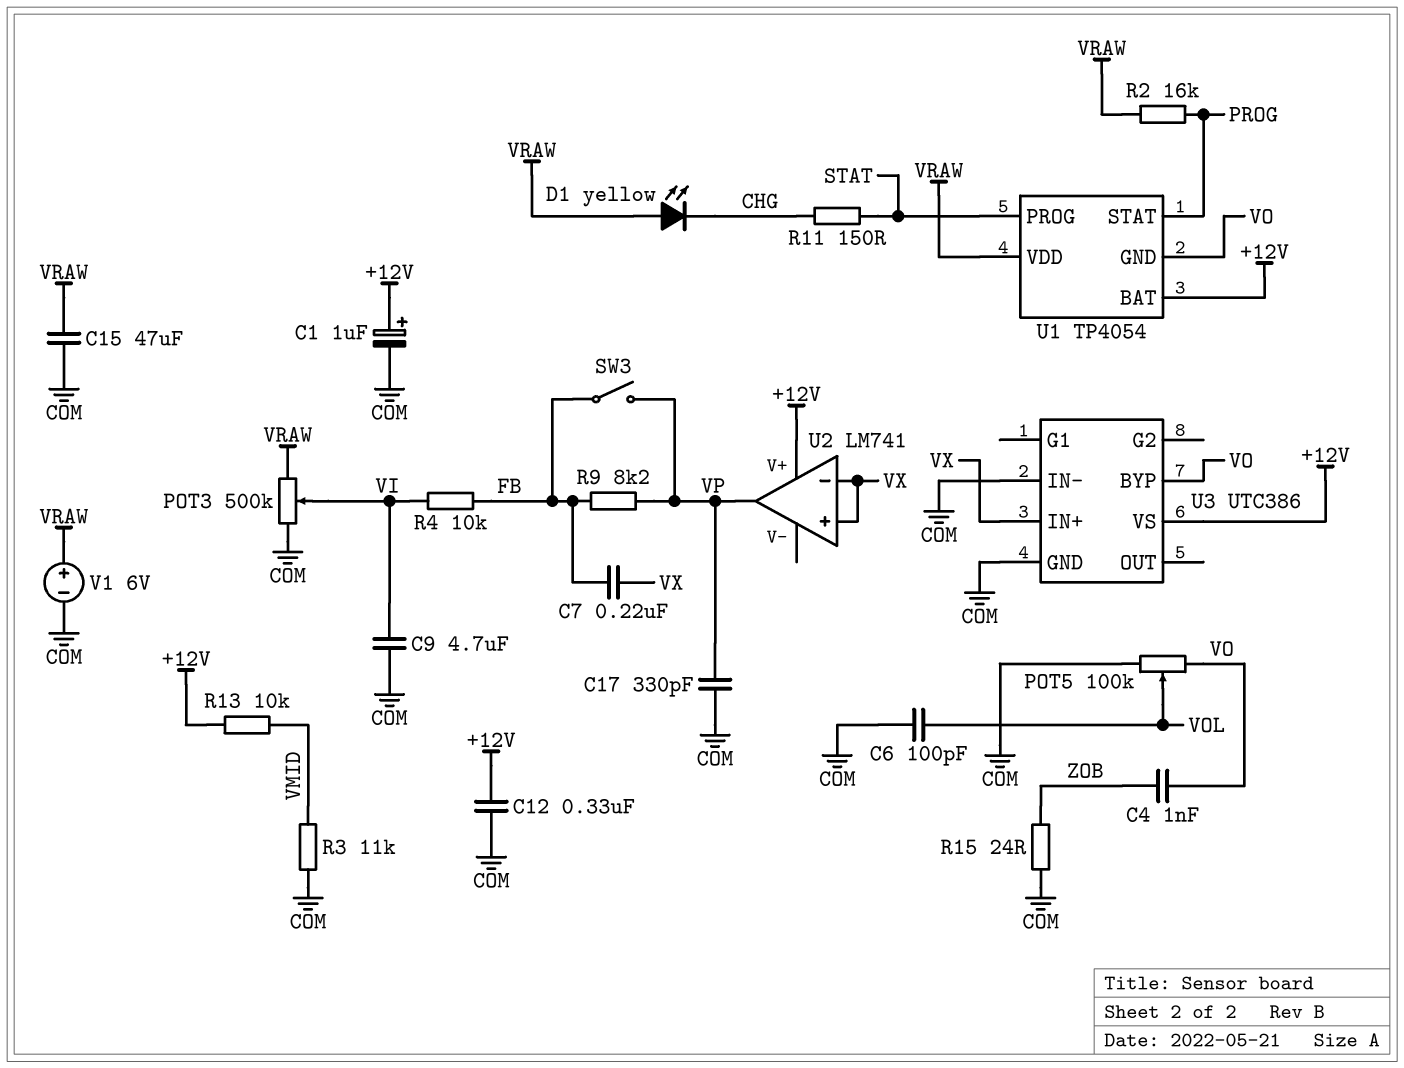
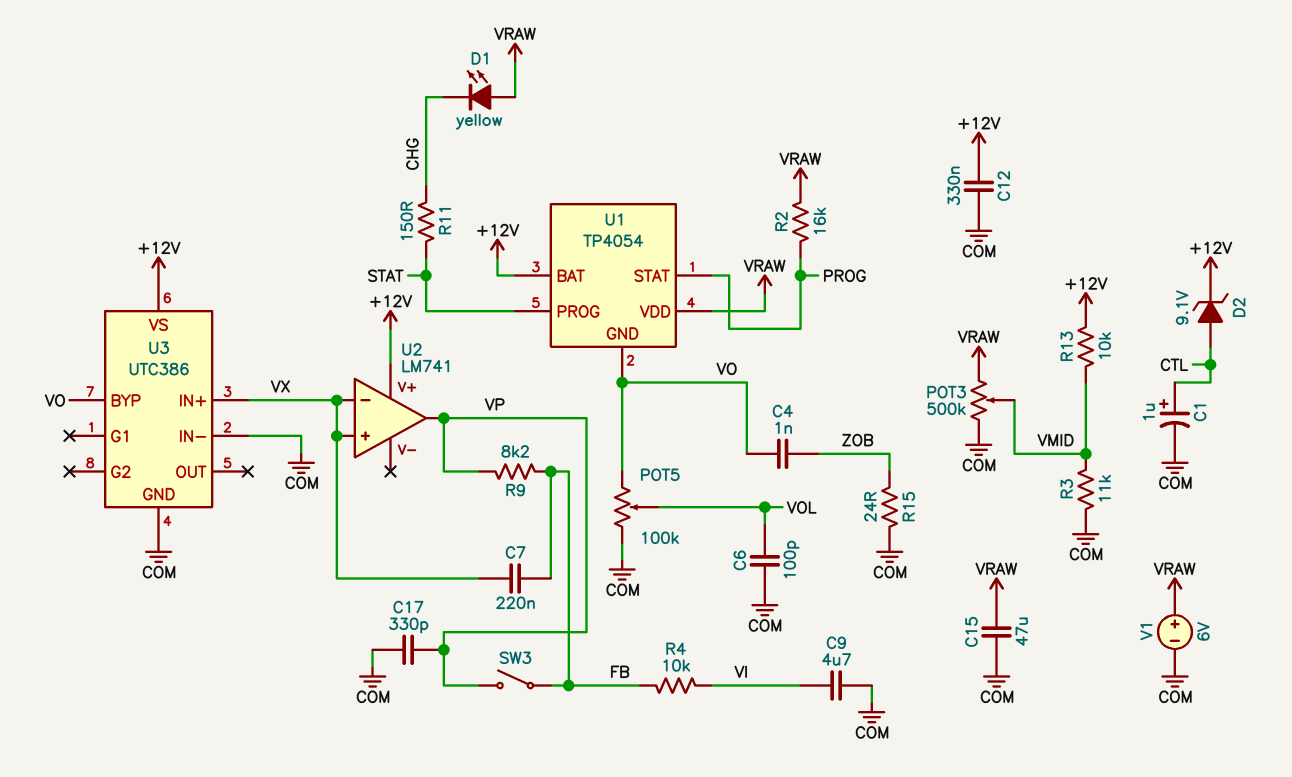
C1: 1uF (plus +12V, minus COM) -> 1uF (plus CTL, minus COM)
D2: none -> zener 9.1V (A CTL, K +12V)
POT3: 500k (COM, VRAW, wiper VI) -> 500k (COM, VRAW, wiper VMID)

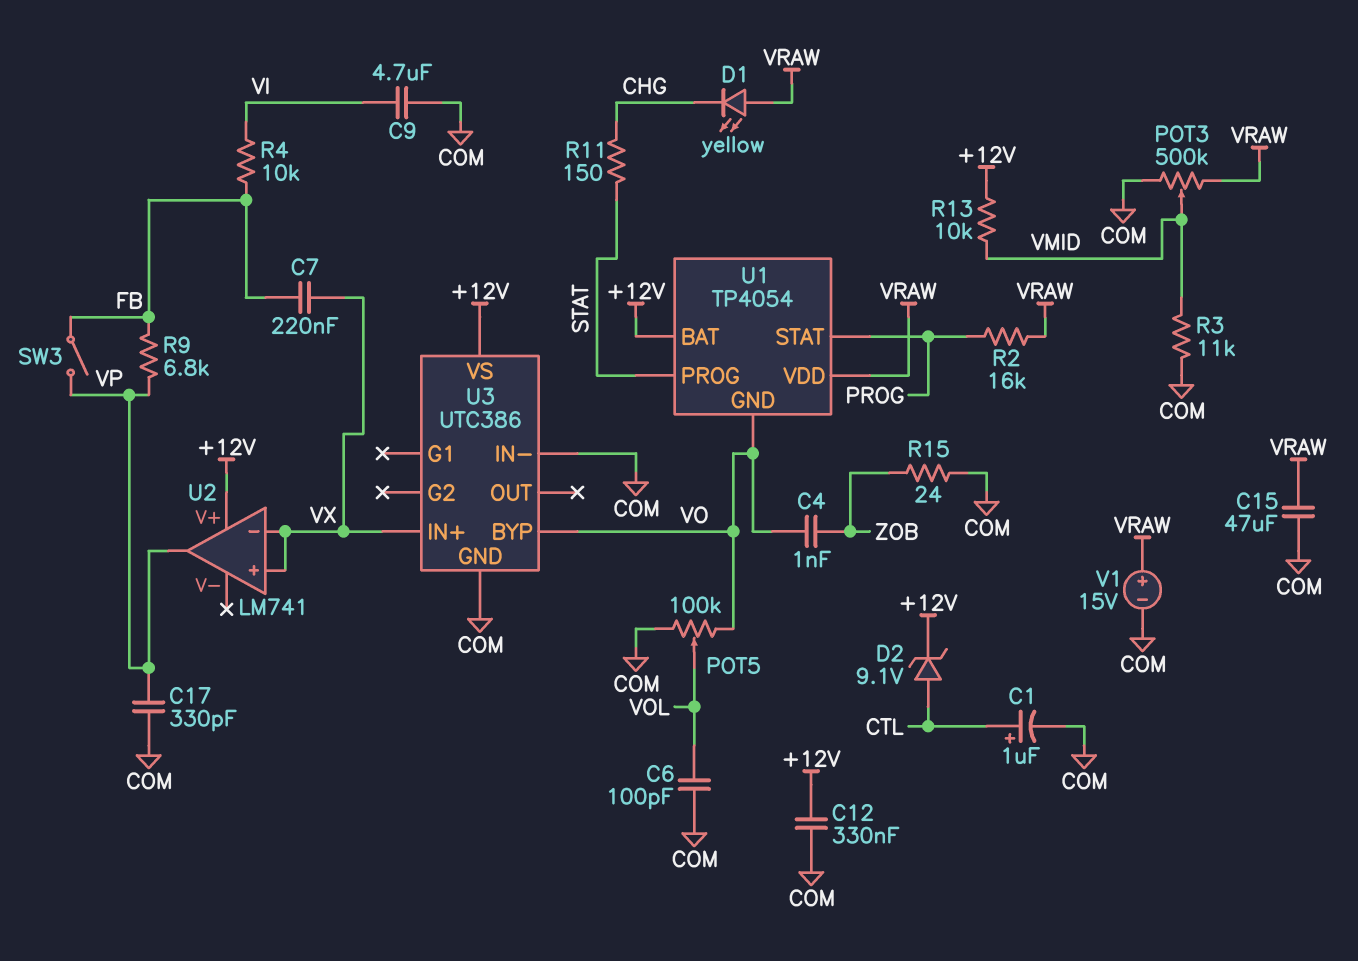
R9: 8.2k (FB, VP) -> 6.8k (FB, VP)
V1: 6V (plus VRAW, minus COM) -> 15V (plus VRAW, minus COM)

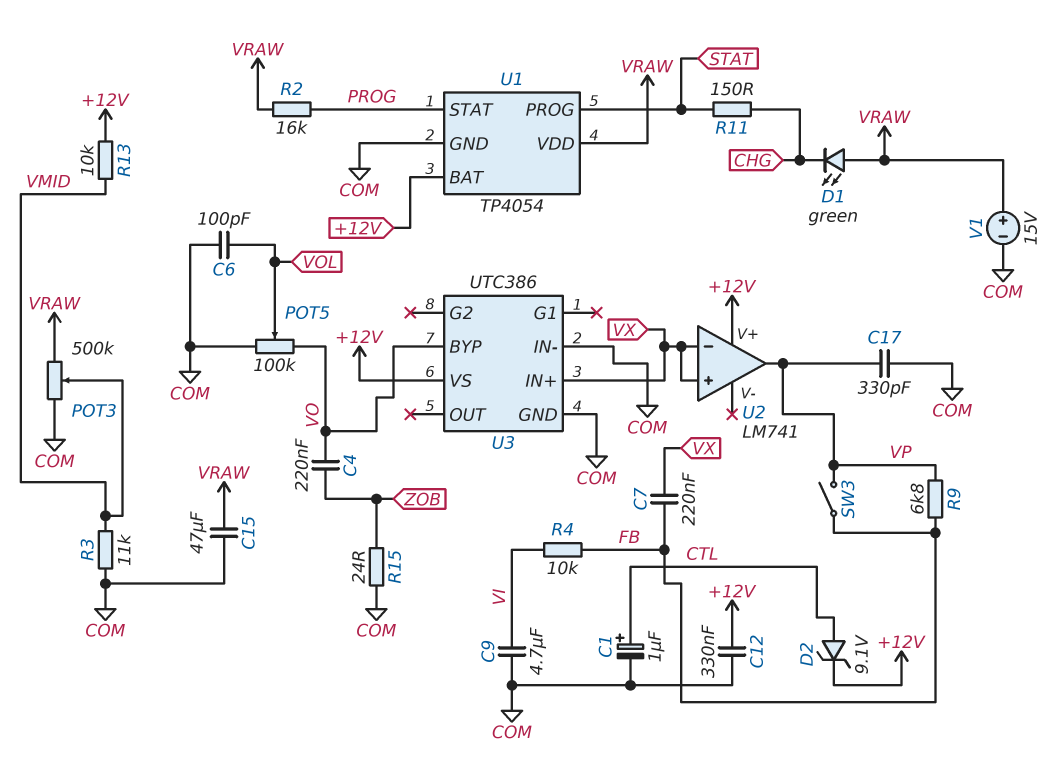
C4: 1nF (VO, ZOB) -> 220nF (VO, ZOB)
D1: LED yellow (A VRAW, K CHG) -> LED green (A VRAW, K CHG)
U1 pin GND: VO -> COM

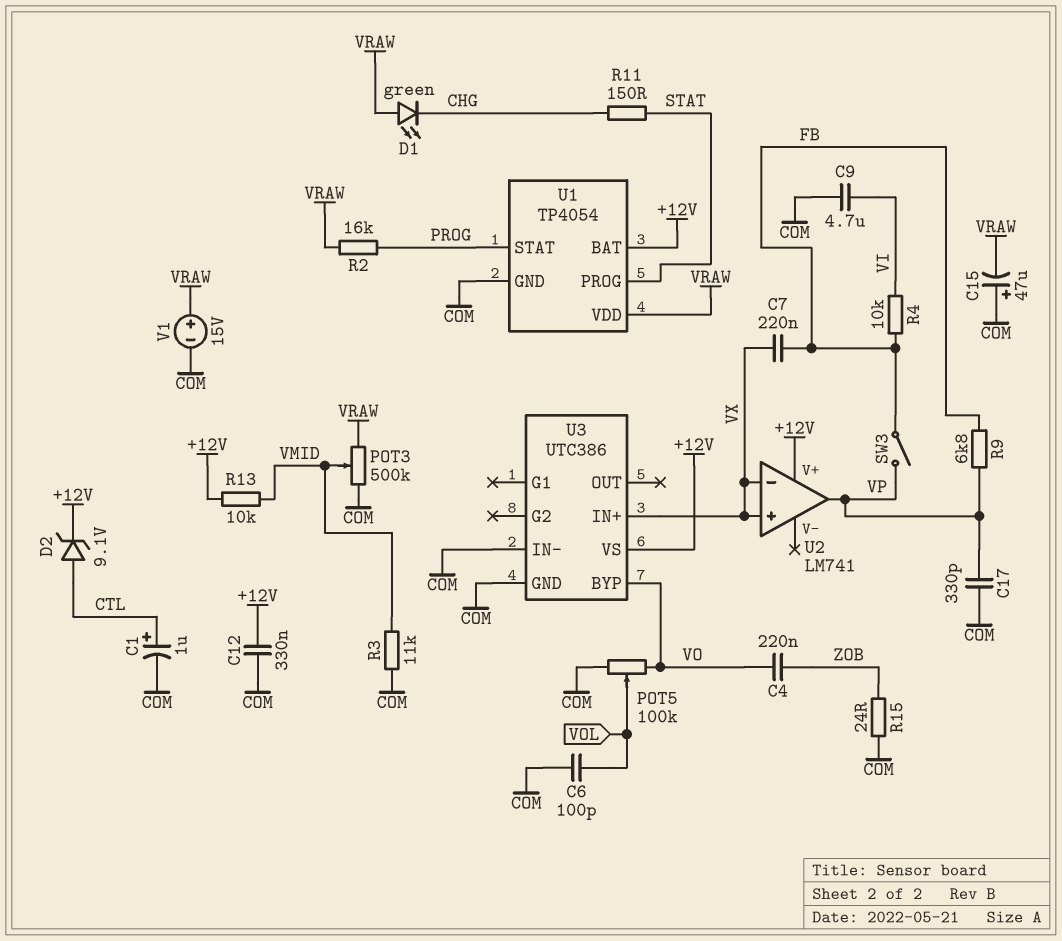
C15: 47uF (COM, VRAW) -> 47uF (plus COM, minus VRAW)

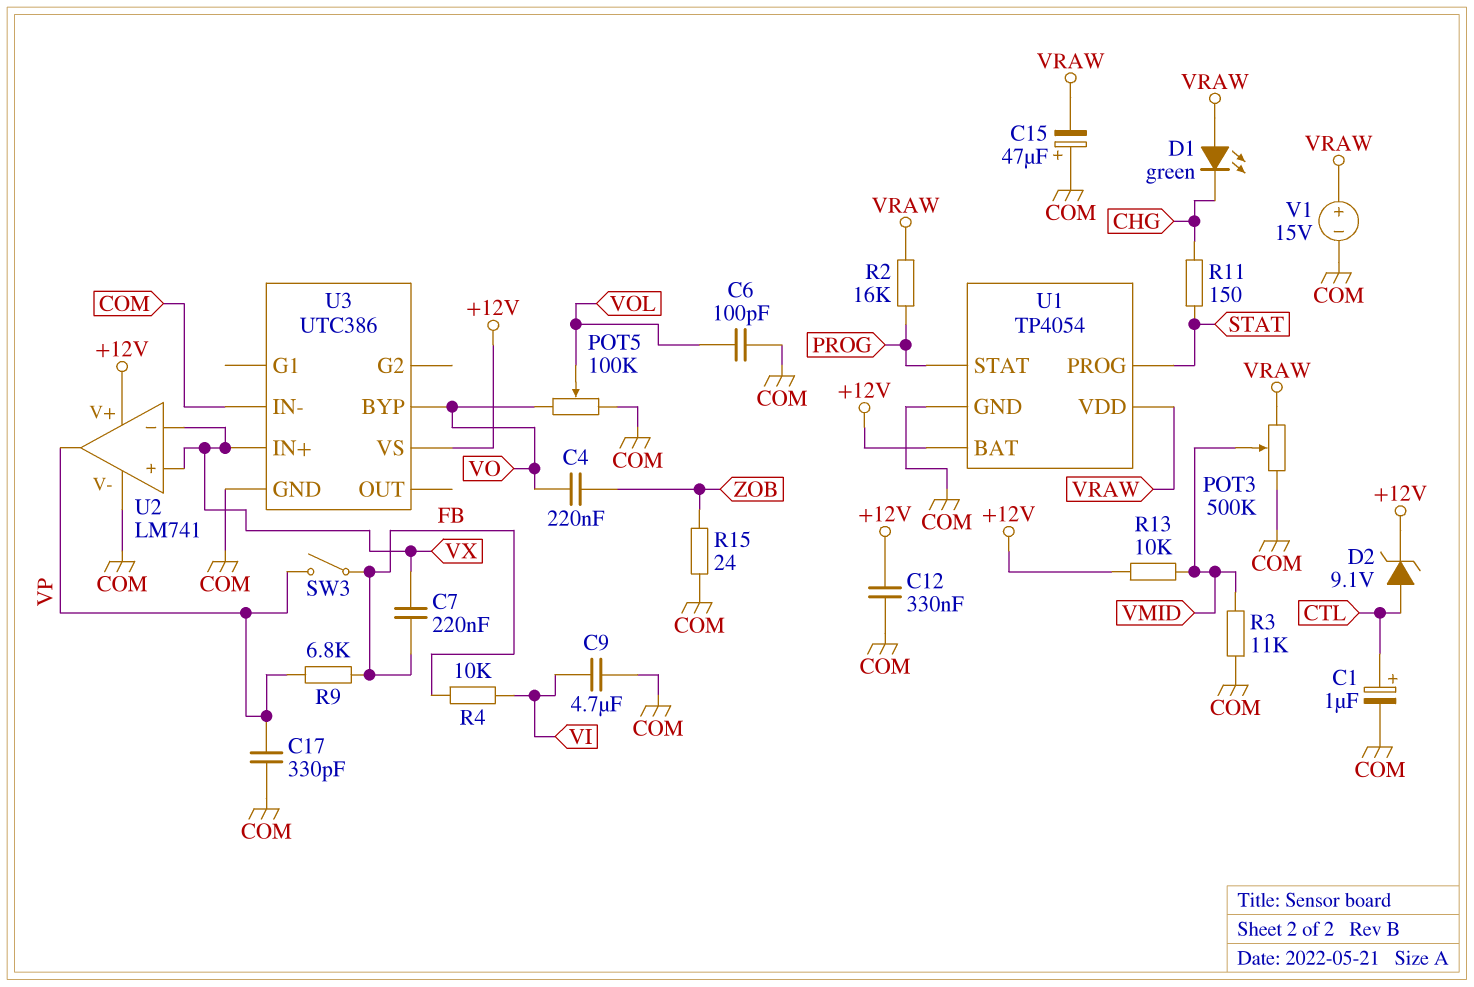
U2 pin V-: none -> COM

